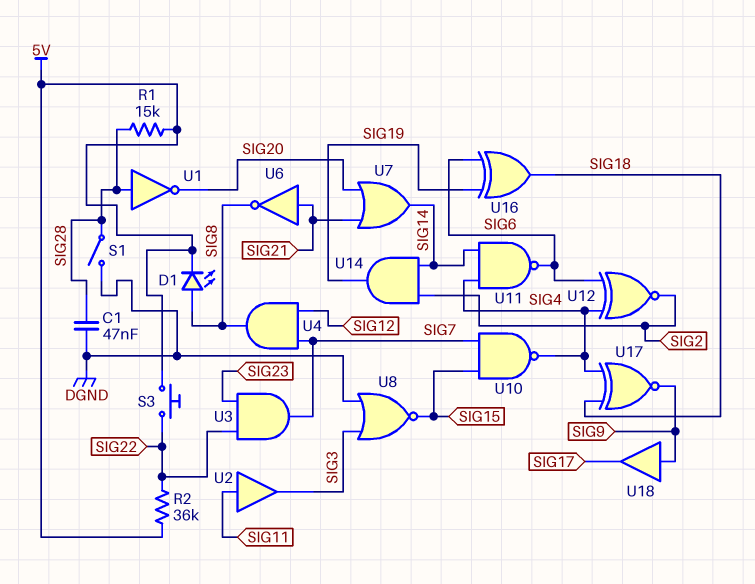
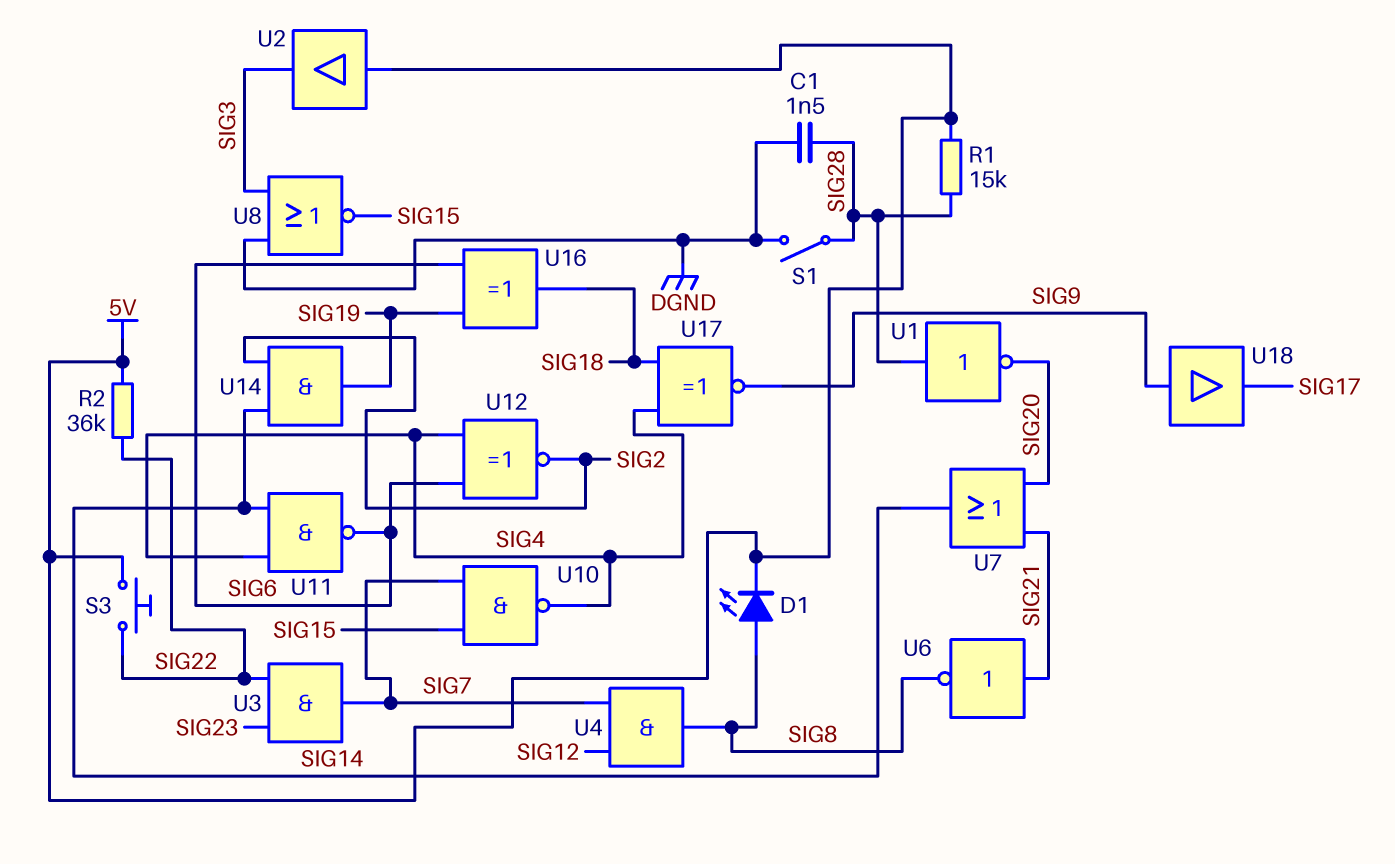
C1: 47nF (DGND, SIG28) -> 1.5nF (DGND, SIG28)
U2: buffer (in SIG11, out SIG3) -> buffer (in 5V, out SIG3)

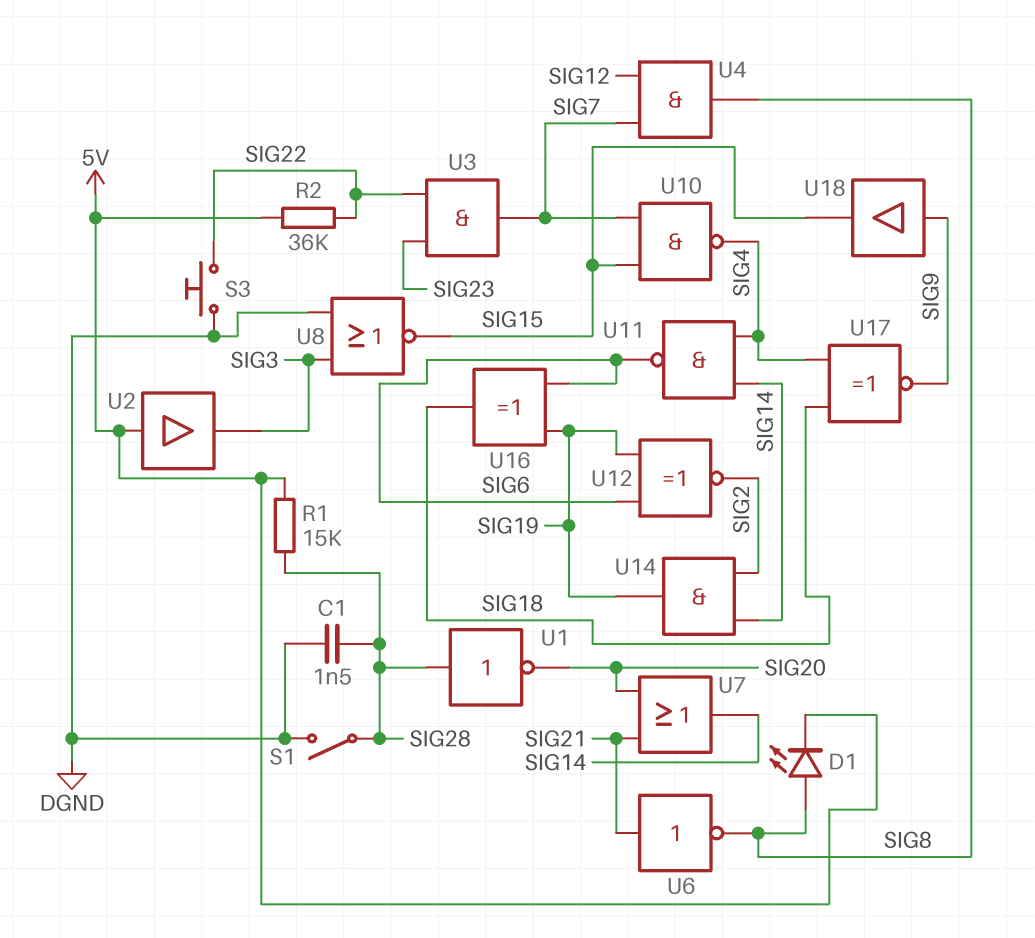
S3: button (5V, SIG22) -> button (DGND, SIG22)
U12: XNOR (in SIG4, in SIG6, out SIG2) -> XNOR (in SIG6, in SIG19, out SIG2)
U18: buffer (in SIG9, out SIG17) -> buffer (in SIG9, out SIG15)

